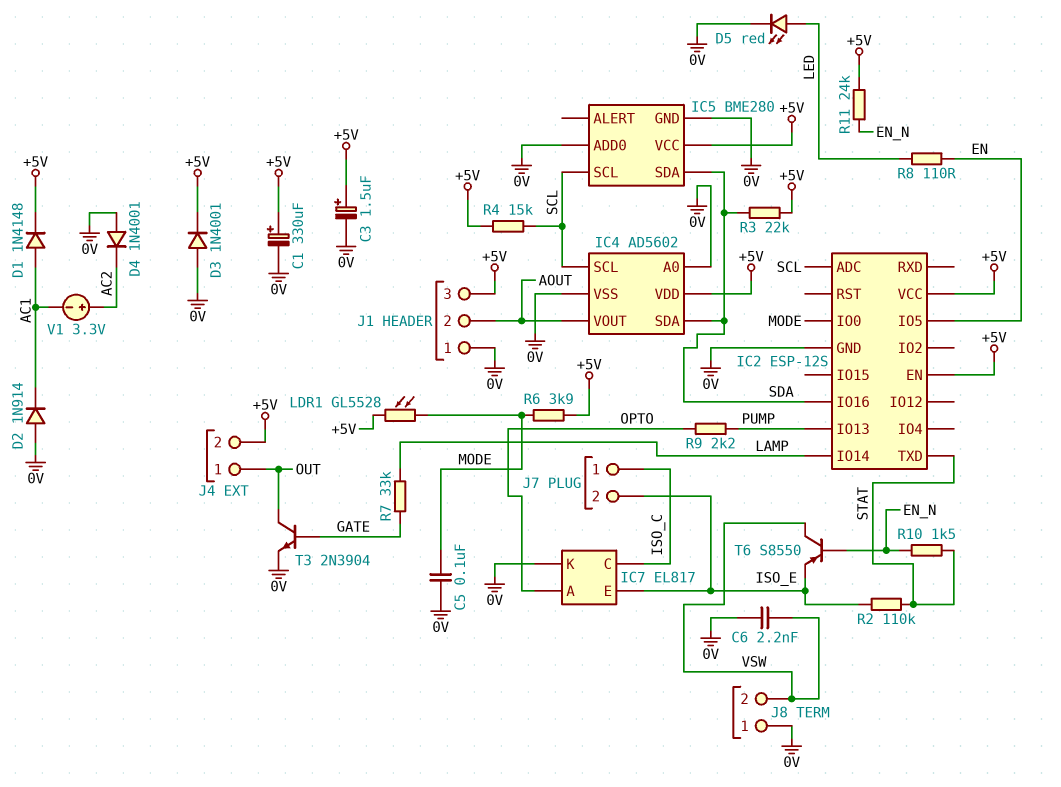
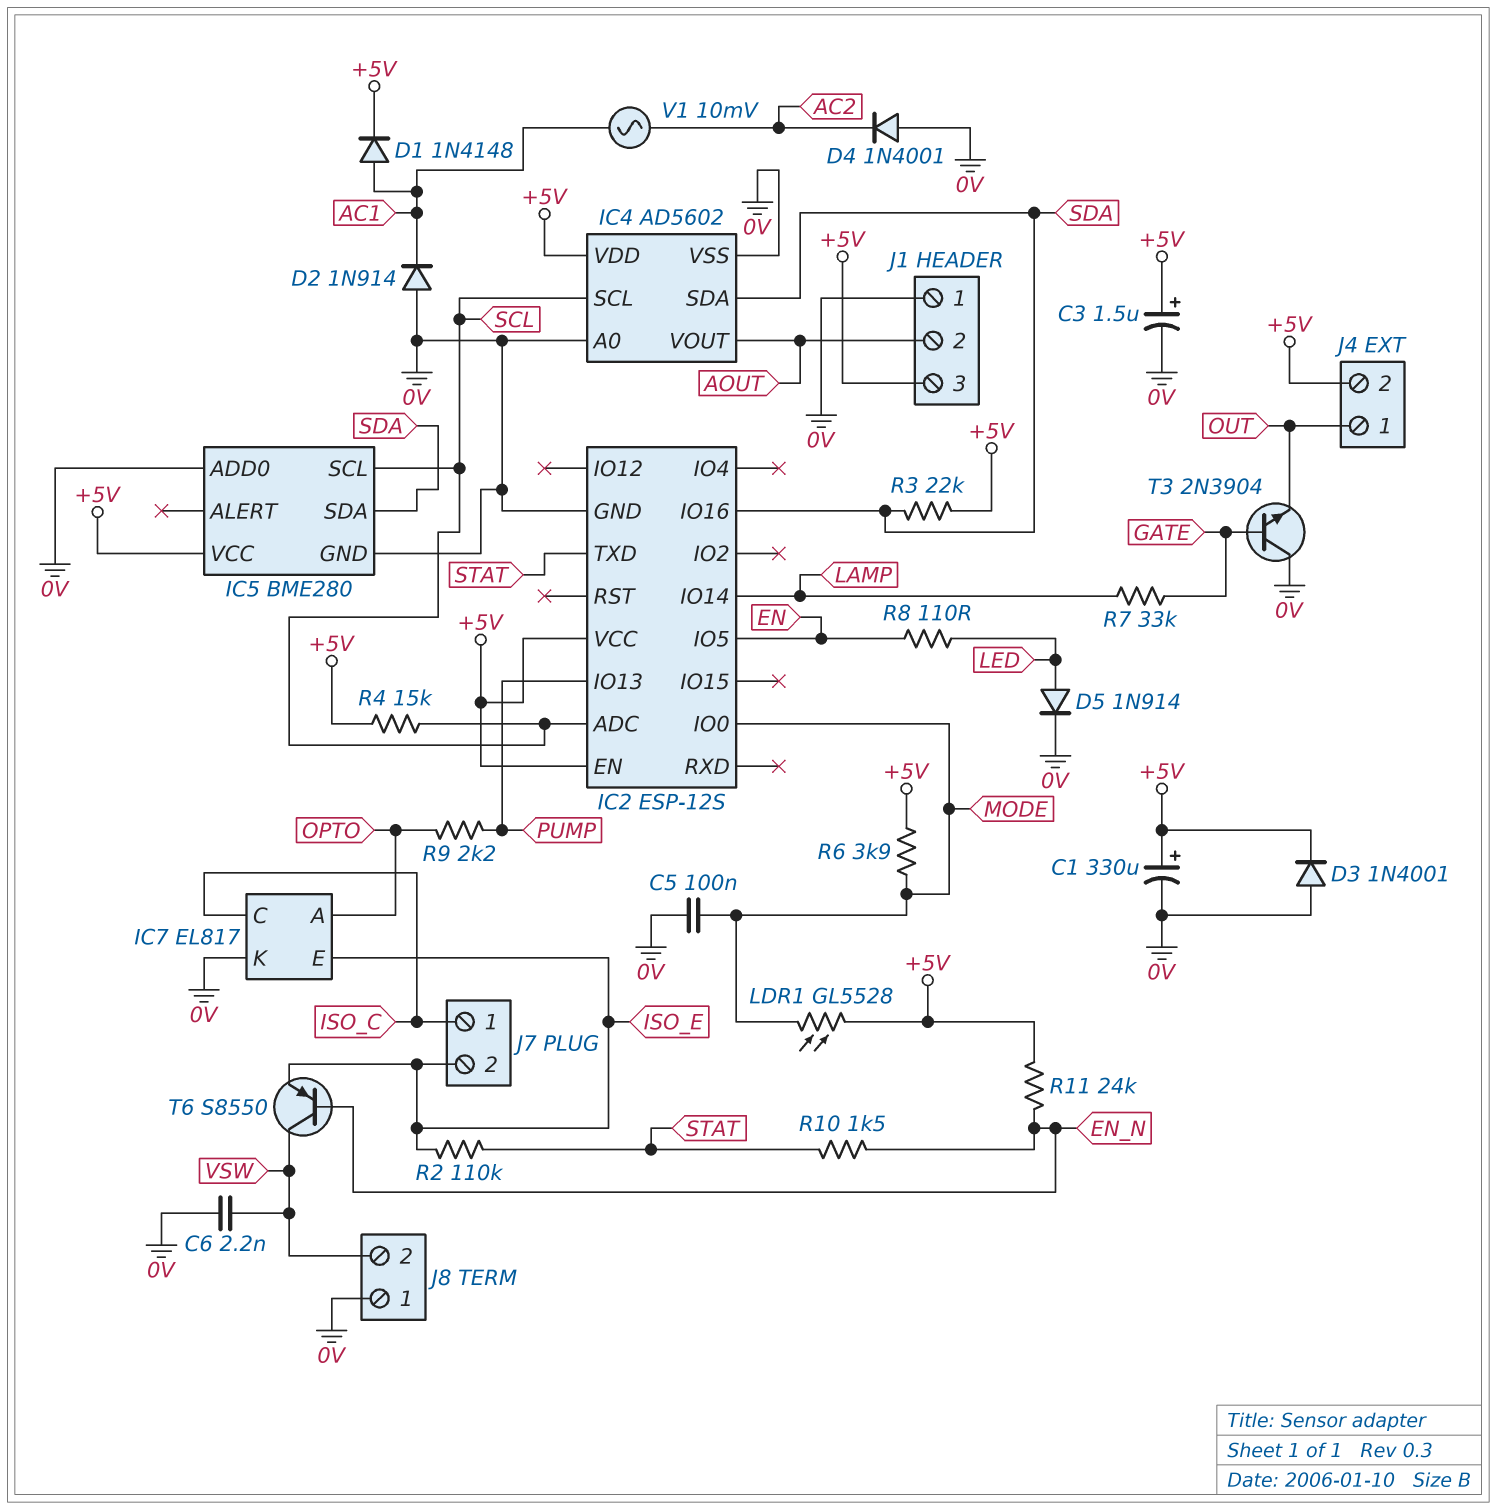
D5: LED red (A LED, K 0V) -> diode 1N914 (A LED, K 0V)
T3: NPN 2N3904 (B GATE, C OUT, E 0V) -> NPN 2N3904 (B GATE, C 0V, E OUT)
V1: 3.3V (plus AC2, minus AC1) -> AC 10mV (AC1, AC2)

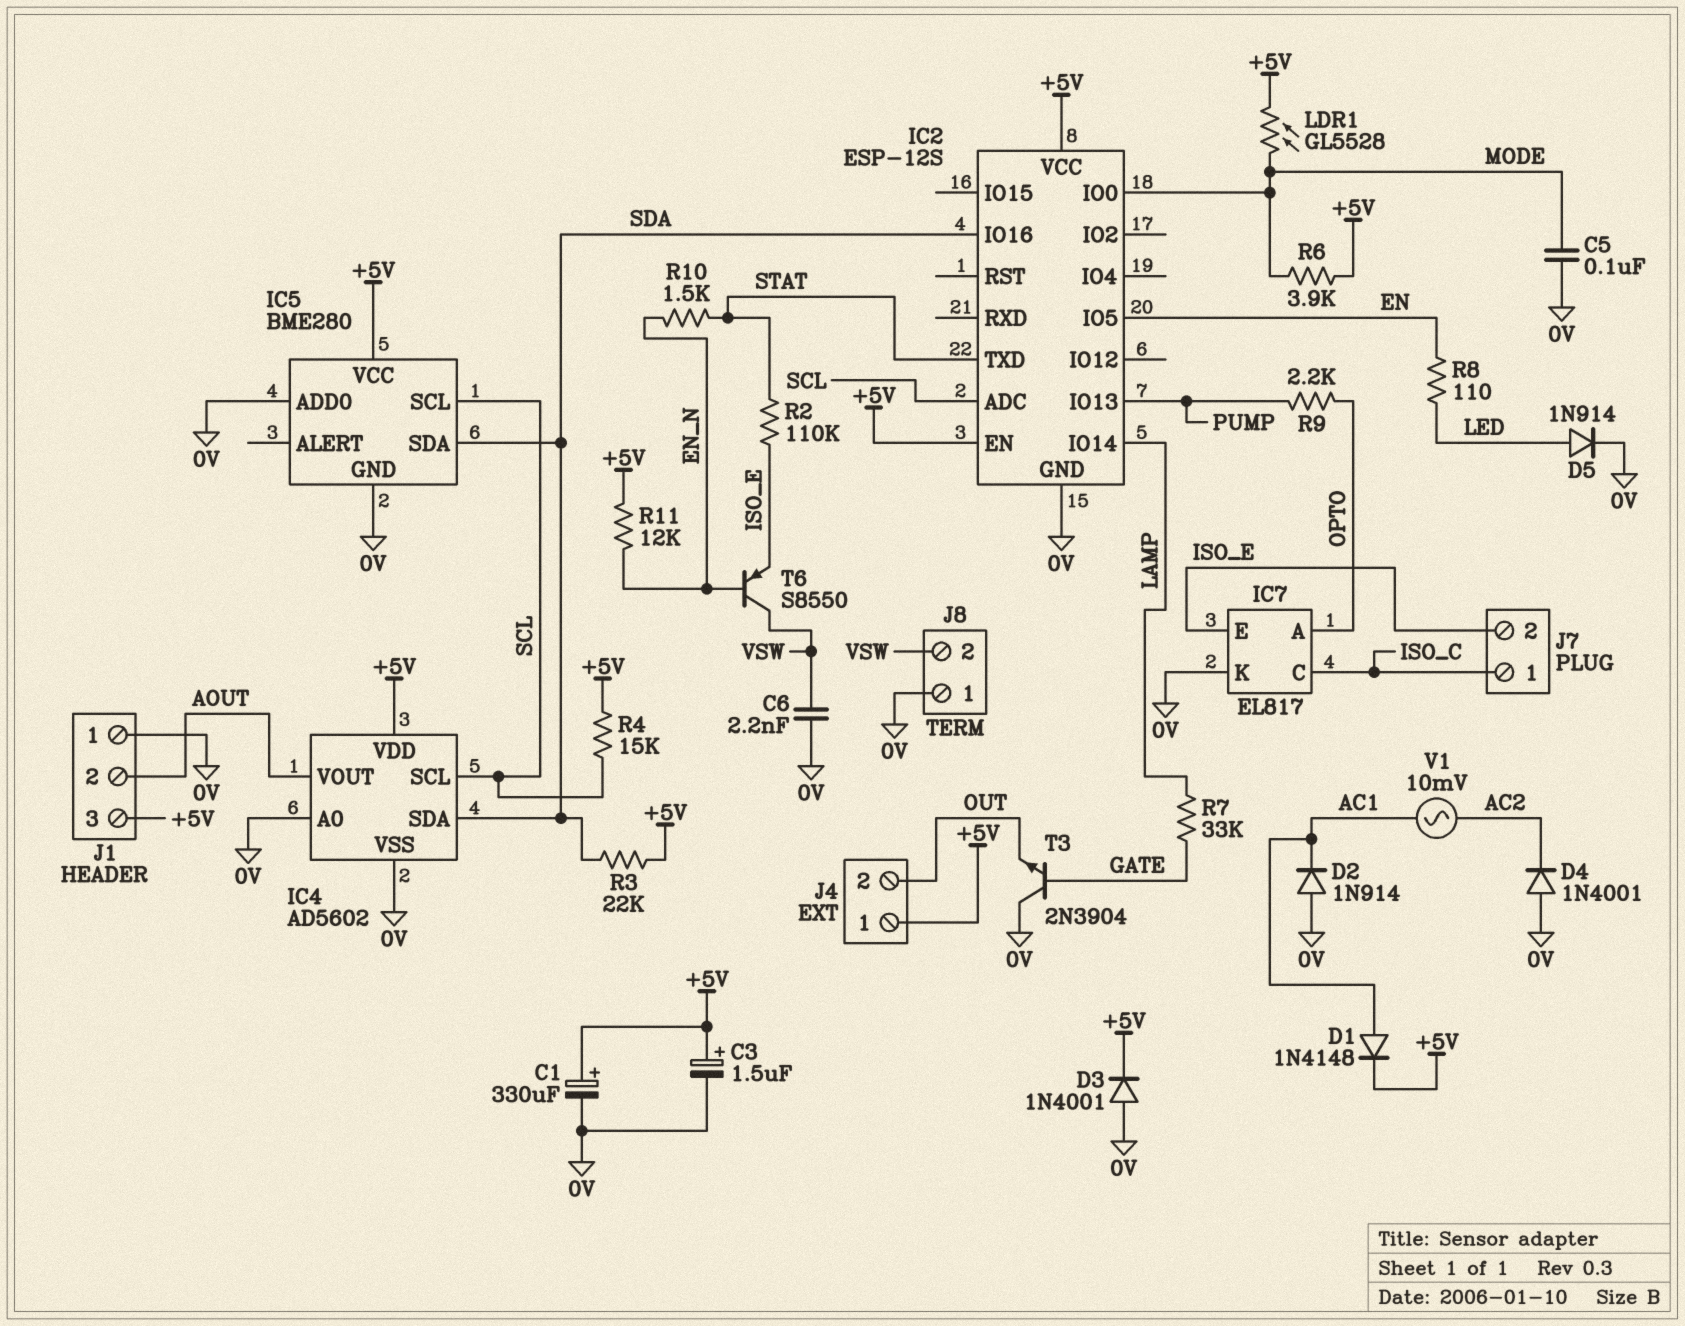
J4 pin 1: OUT -> +5V
J4 pin 2: +5V -> OUT
R11: 24k (+5V, EN_N) -> 12k (+5V, EN_N)

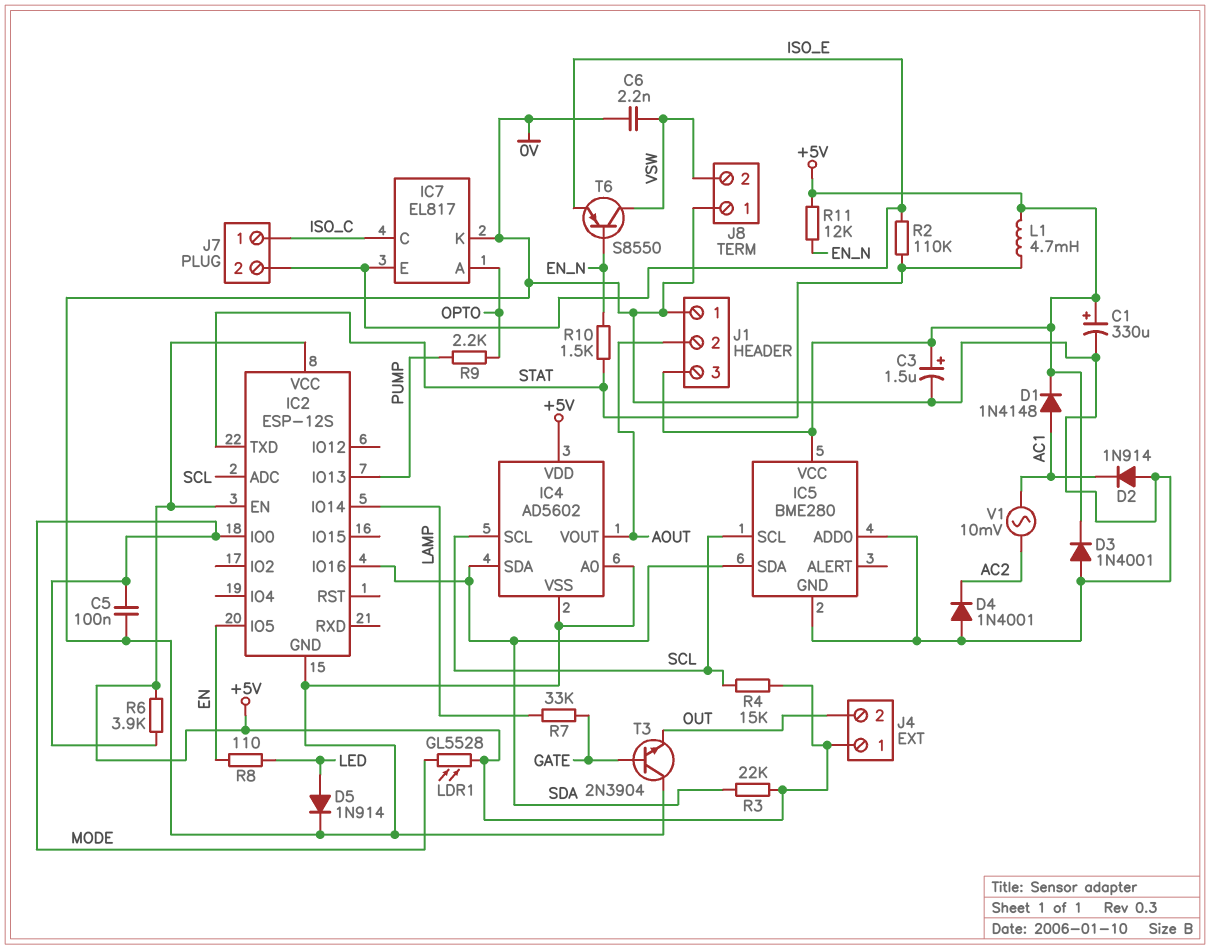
L1: none -> 4.7mH (+5V, STAT)

